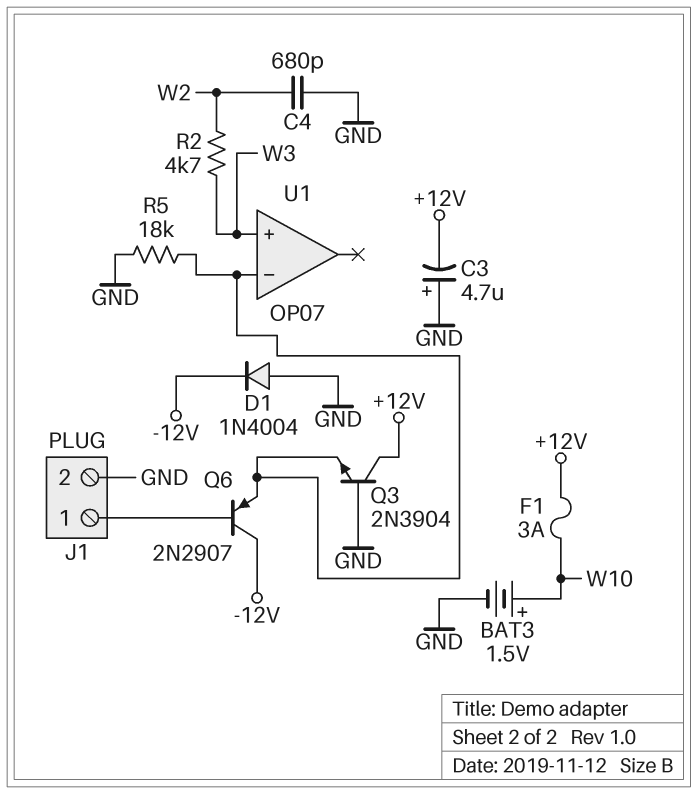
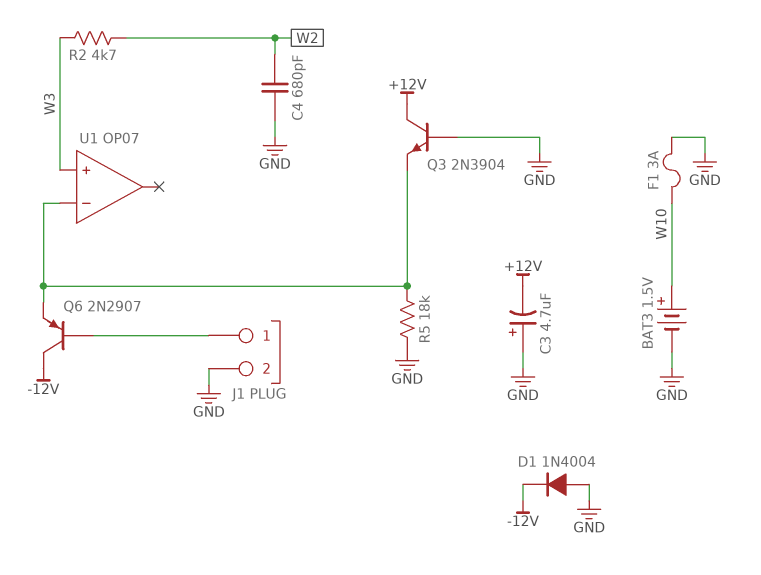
F1: 3A (+12V, W10) -> 3A (GND, W10)

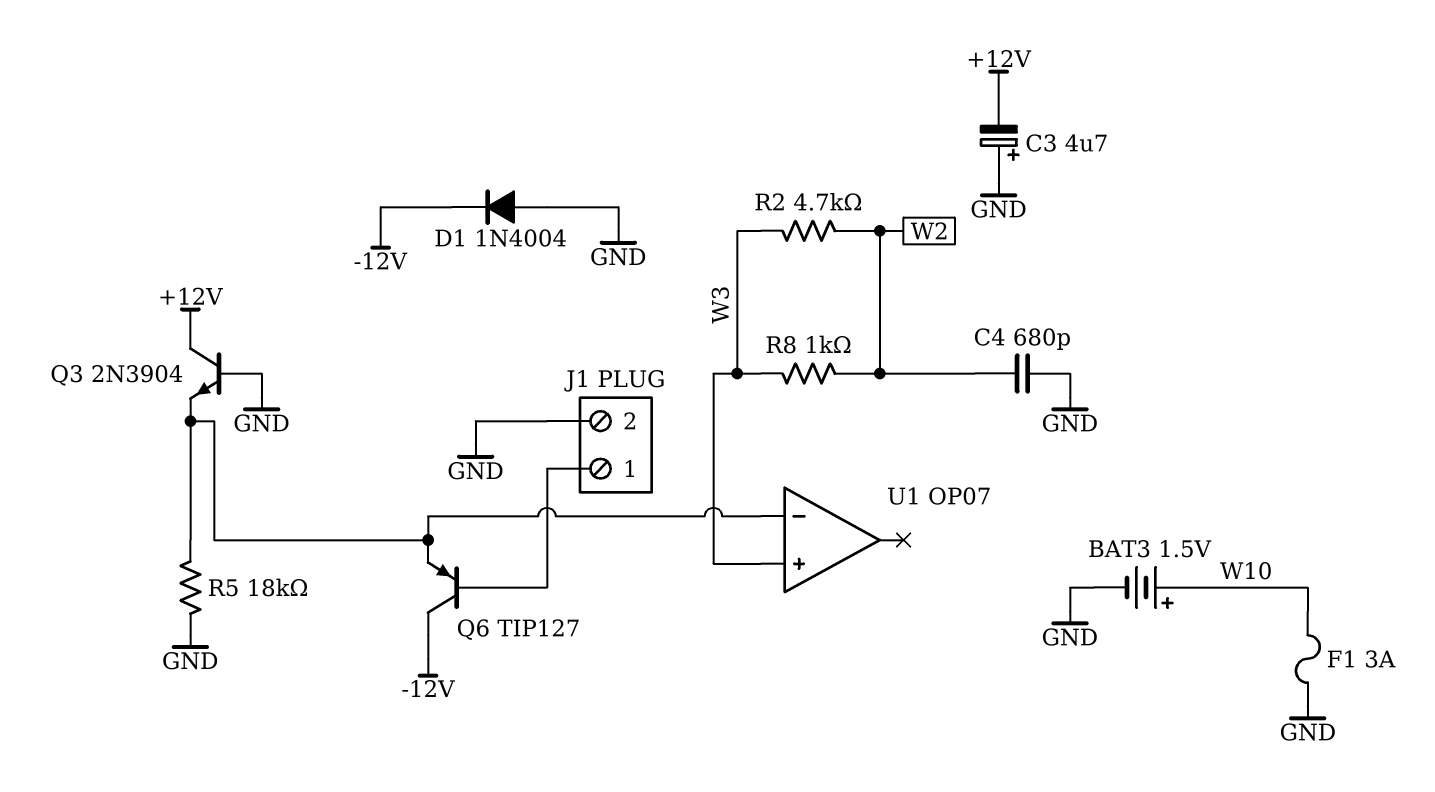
Q6: PNP 2N2907 (B J1/1, C -12V, E U1/in-) -> PNP TIP127 (B J1/1, C -12V, E U1/in-)
R8: none -> 1k (W2, W3)

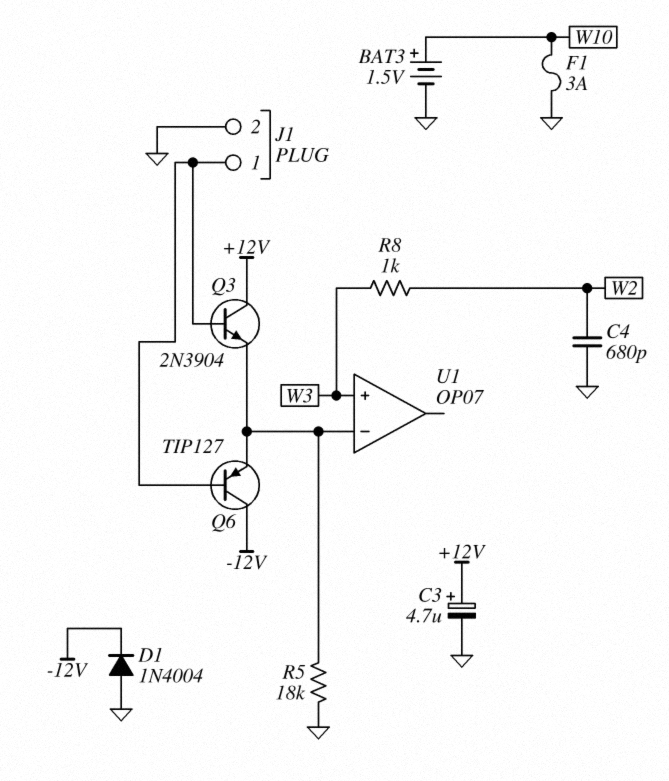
C3: 4.7uF (plus GND, minus +12V) -> 4.7uF (plus +12V, minus GND)
Q3: NPN 2N3904 (B GND, C +12V, E U1/in-) -> NPN 2N3904 (B J1/1, C +12V, E U1/in-)
R2: 4.7k (W2, W3) -> none

